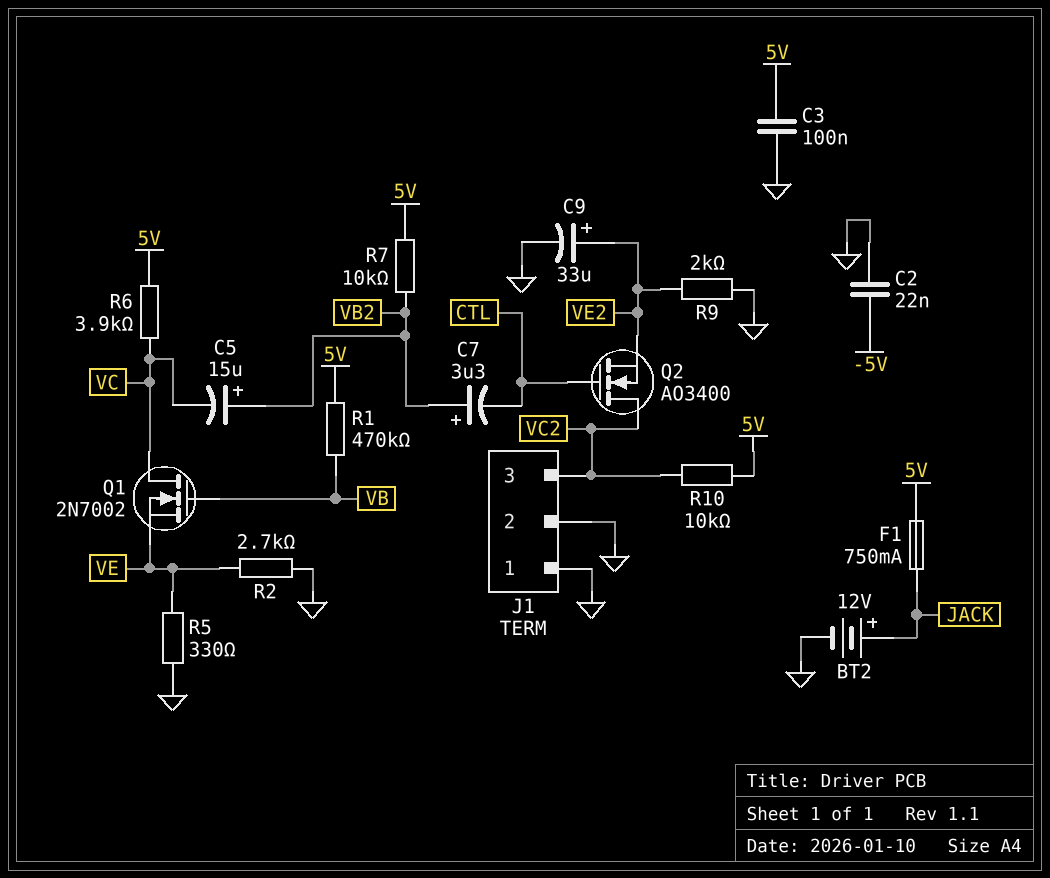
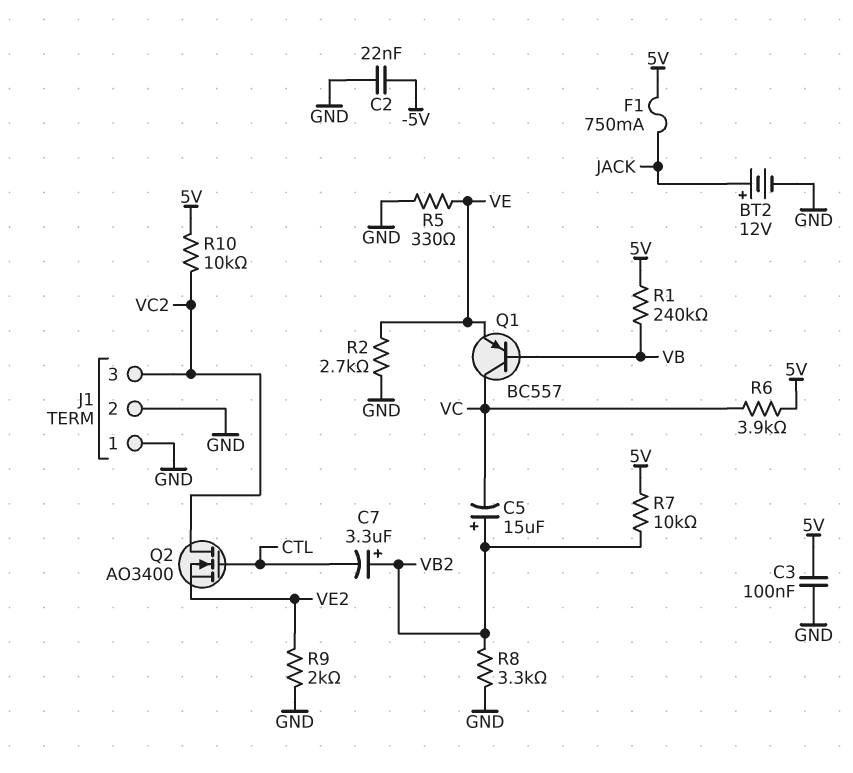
C9: 33uF (plus VE2, minus GND) -> none
Q1: NMOS 2N7002 (G VB, D VC, S VE) -> PNP BC557 (B VB, C VC, E VE)
R1: 470k (5V, VB) -> 240k (5V, VB)
R8: none -> 3.3k (GND, VB2)

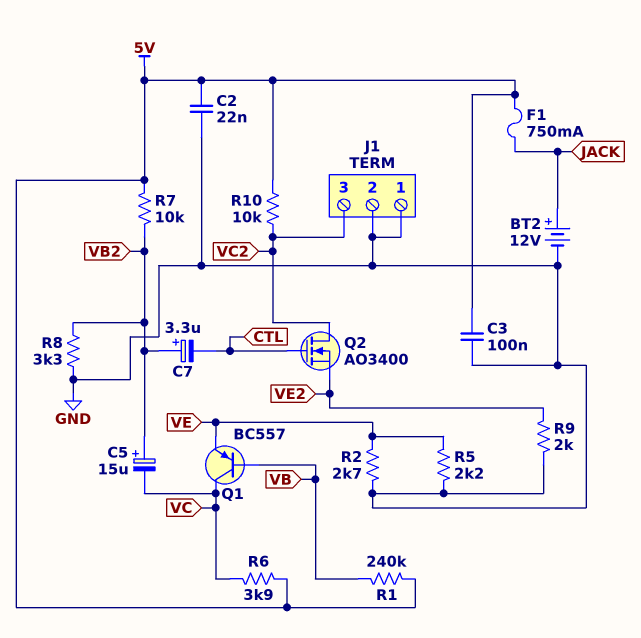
C2: 22nF (-5V, GND) -> 22nF (5V, GND)
R5: 330 (GND, VE) -> 2.2k (GND, VE)

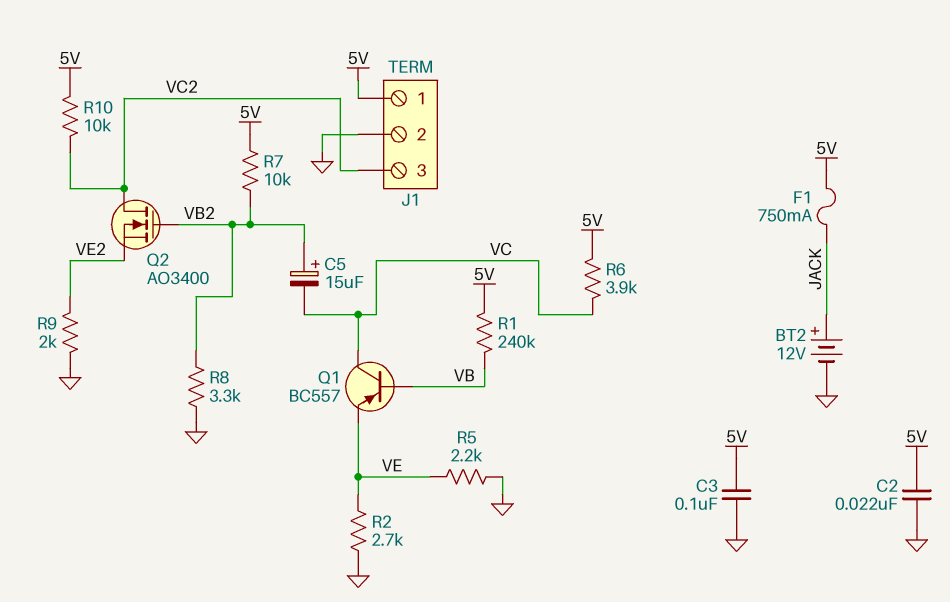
C7: 3.3uF (plus VB2, minus CTL) -> none
J1 pin 1: GND -> 5V
Q2: NMOS AO3400 (G CTL, D VC2, S VE2) -> NMOS AO3400 (G VB2, D VC2, S VE2)

